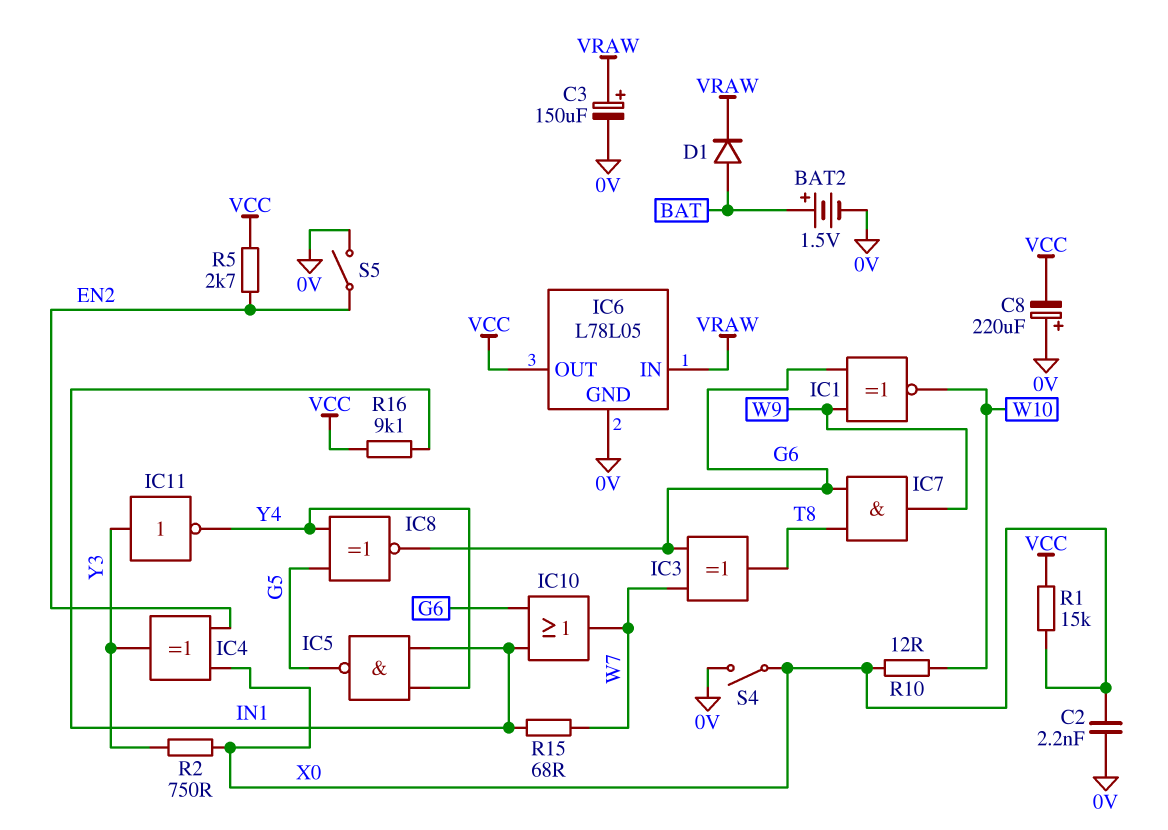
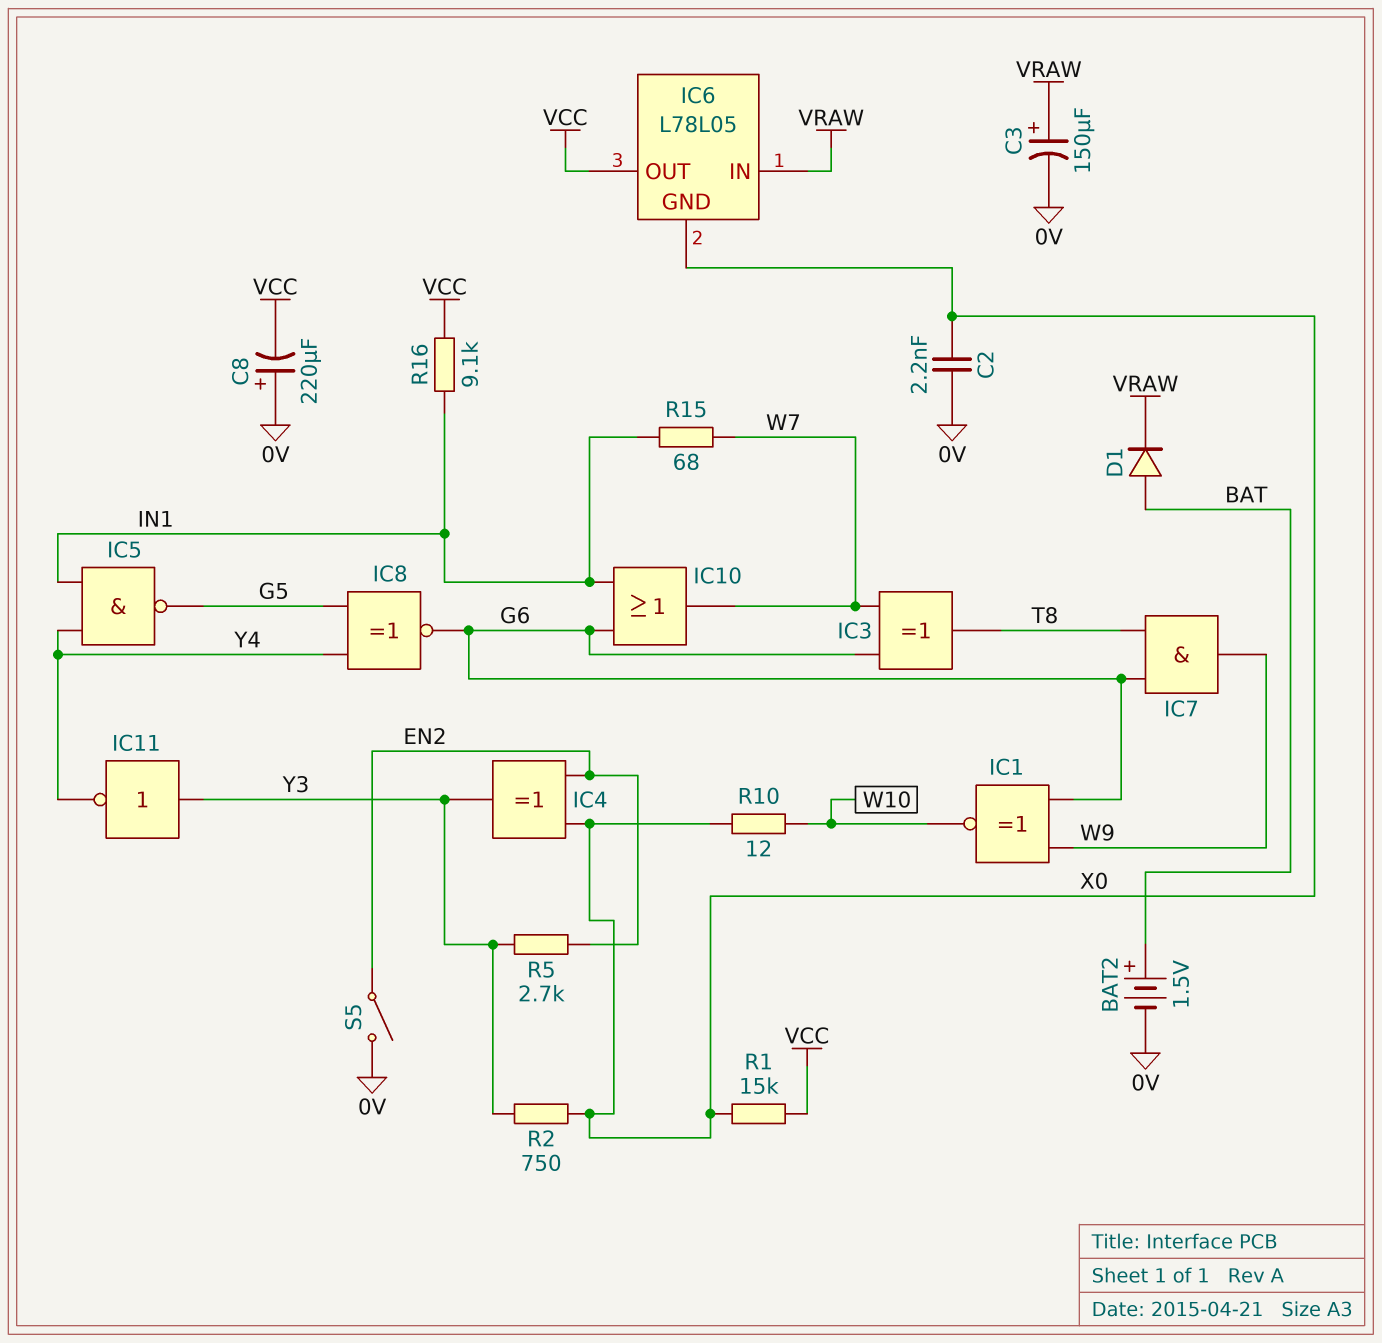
IC6 pin GND: 0V -> X0
R5: 2.7k (EN2, VCC) -> 2.7k (EN2, Y3)
S4: switch (0V, X0) -> none

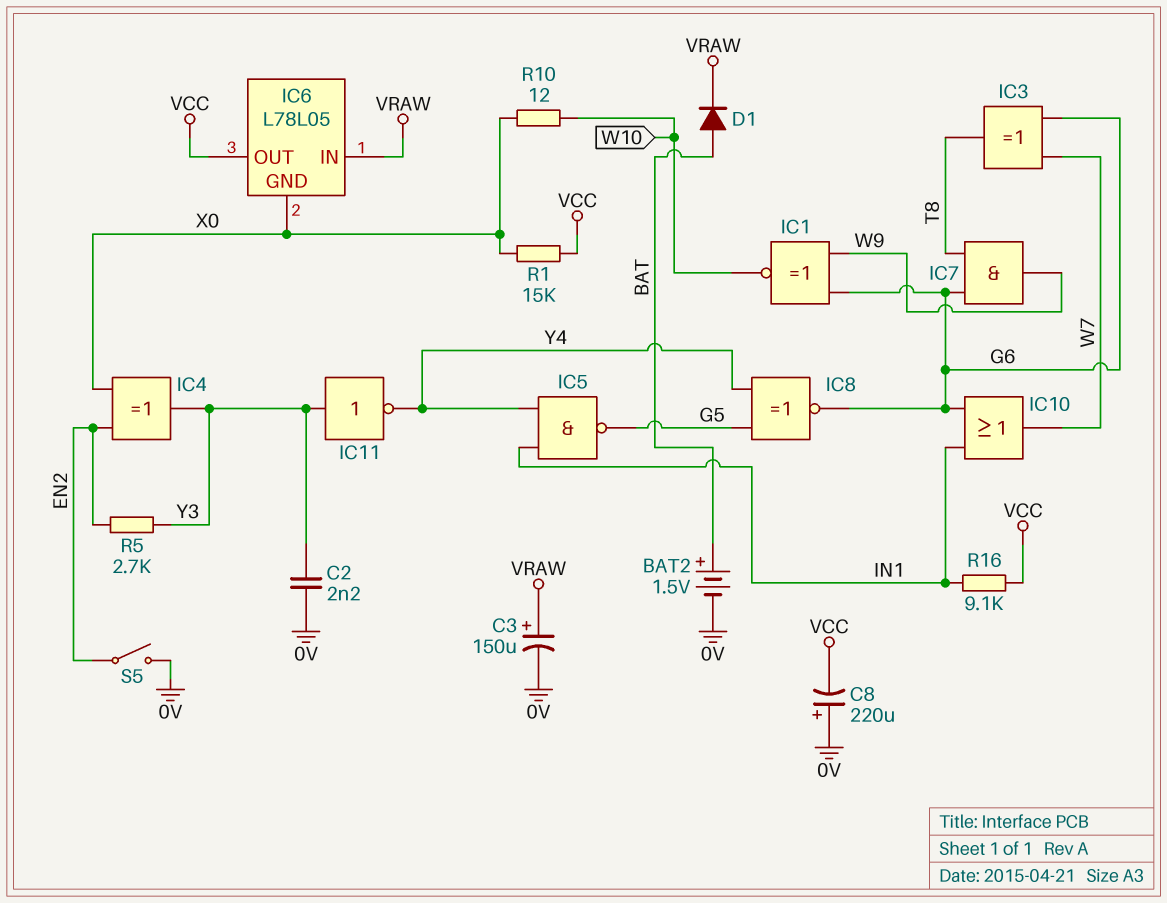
C2: 2.2nF (0V, X0) -> 2.2nF (0V, Y3)
R2: 750 (X0, Y3) -> none
R15: 68 (IN1, W7) -> none

